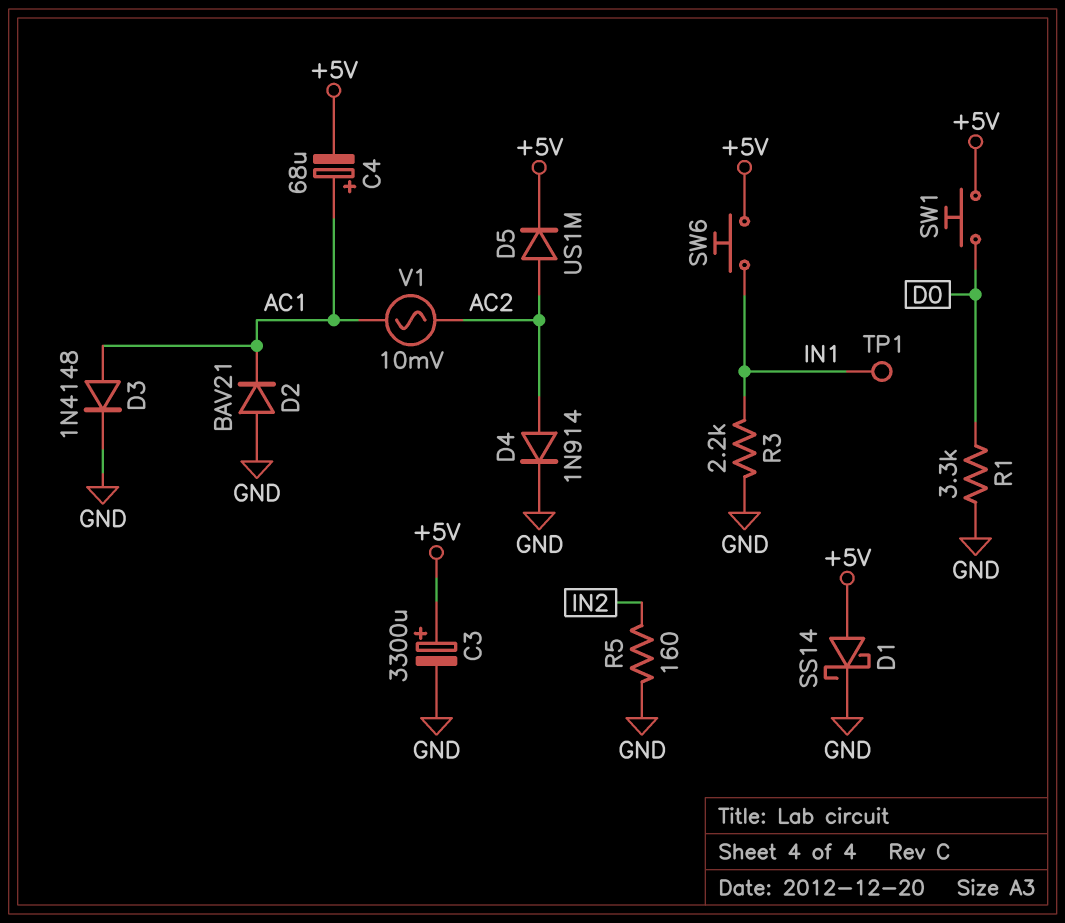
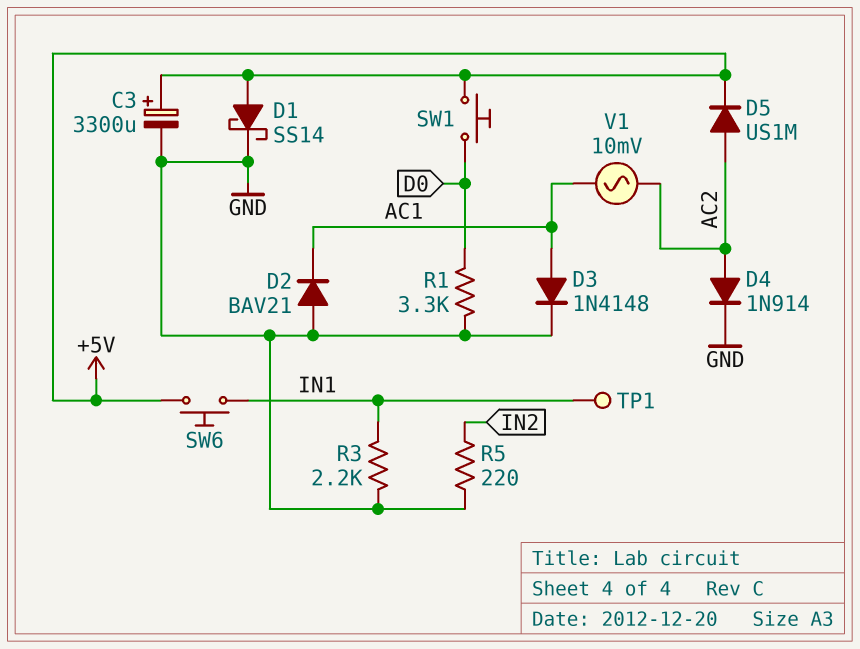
C4: 68uF (plus AC1, minus +5V) -> none
R5: 160 (GND, IN2) -> 220 (GND, IN2)

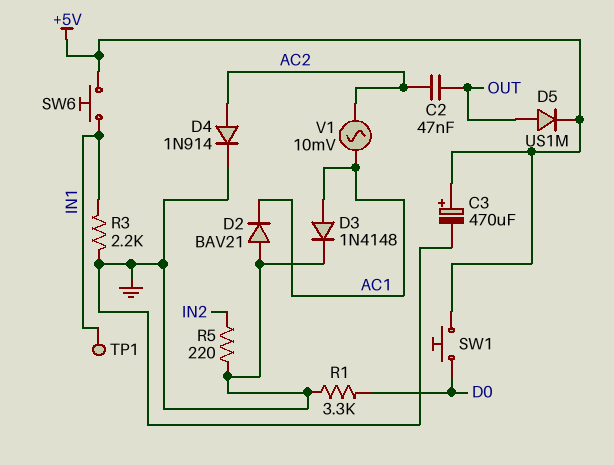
C2: none -> 47nF (AC2, OUT)
C3: 3300uF (plus +5V, minus GND) -> 470uF (plus +5V, minus GND)
D1: schottky SS14 (A +5V, K GND) -> none
D5: diode US1M (A AC2, K +5V) -> diode US1M (A OUT, K +5V)

